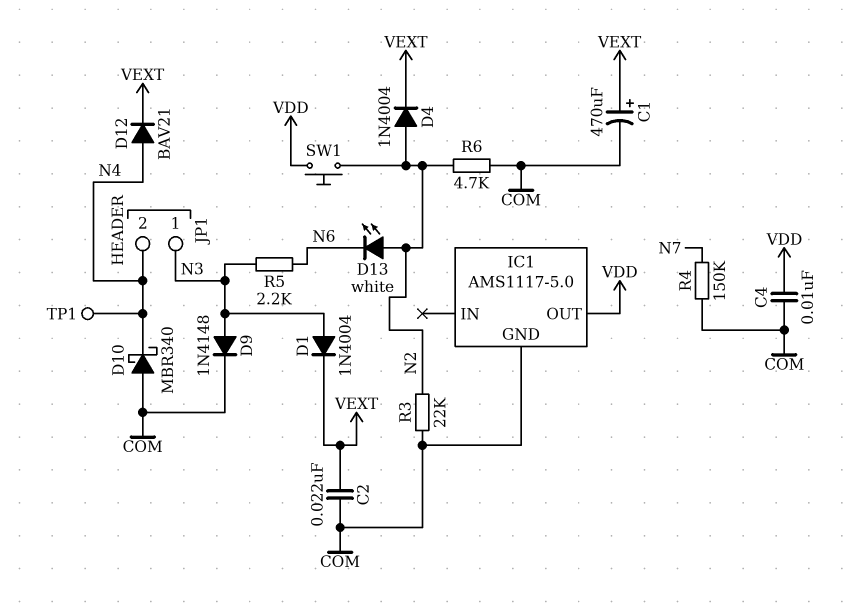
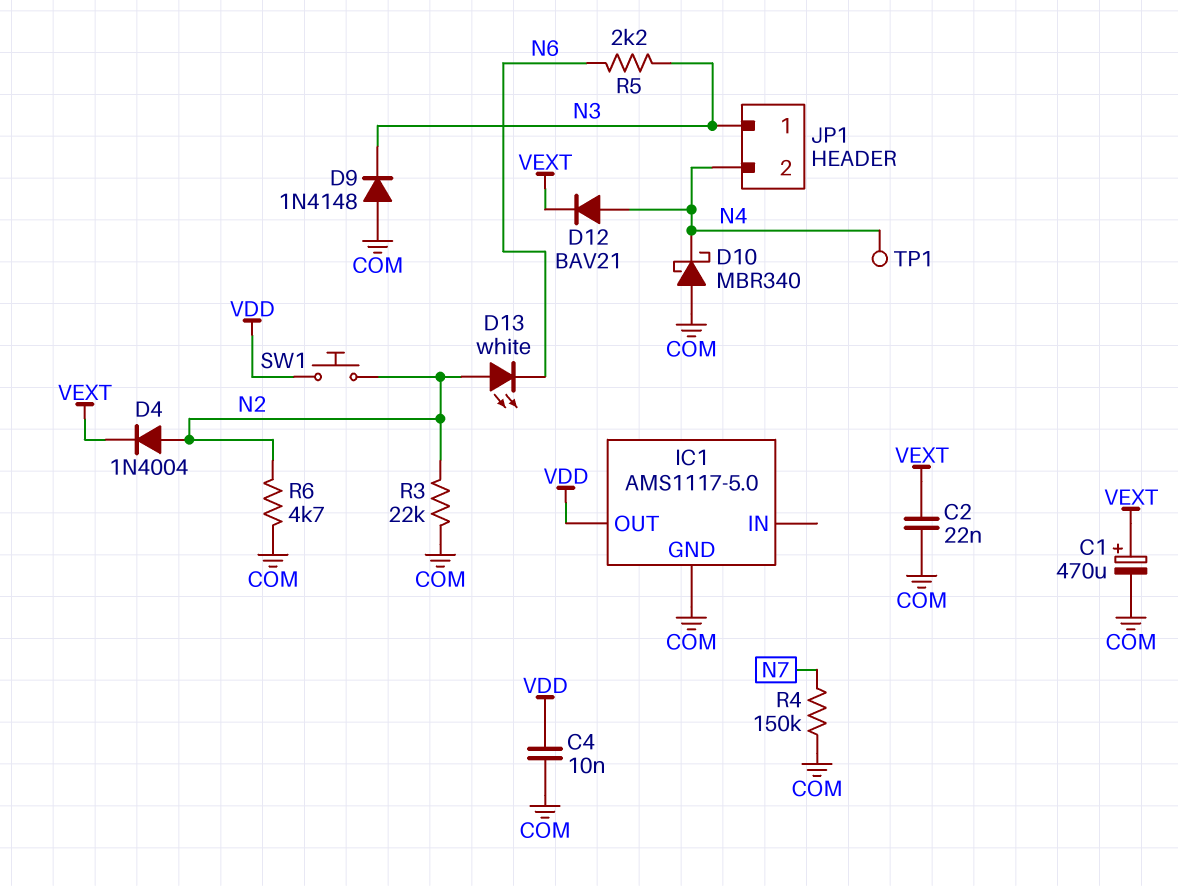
D1: diode 1N4004 (A N3, K VEXT) -> none
D9: diode 1N4148 (A N3, K COM) -> diode 1N4148 (A COM, K N3)

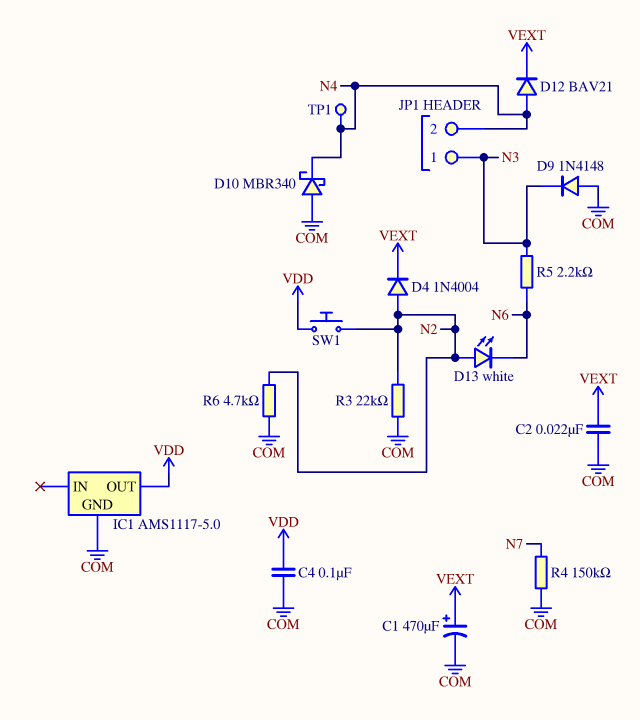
C4: 10nF (COM, VDD) -> 100nF (COM, VDD)

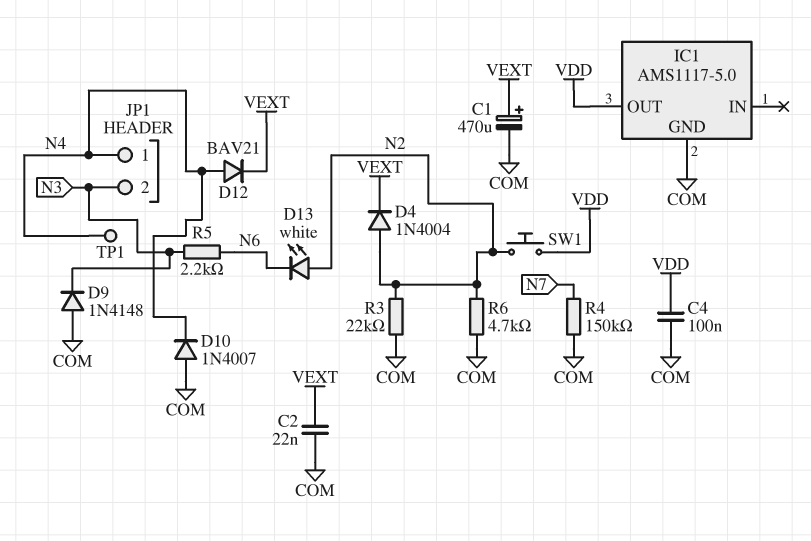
D10: schottky MBR340 (A COM, K N4) -> diode 1N4007 (A COM, K N4)
JP1 pin 1: N3 -> N4
JP1 pin 2: N4 -> N3

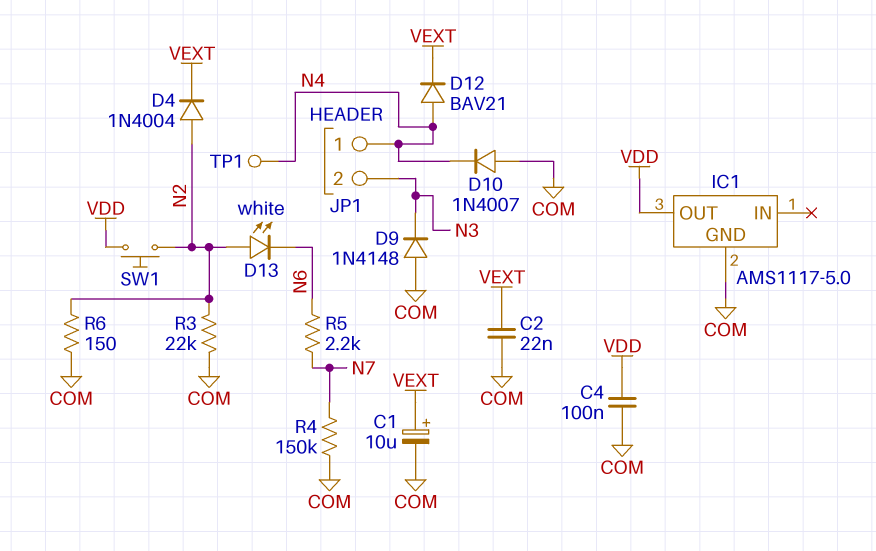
C1: 470uF (plus VEXT, minus COM) -> 10uF (plus VEXT, minus COM)
R5: 2.2k (N3, N6) -> 2.2k (N6, N7)
R6: 4.7k (COM, N2) -> 150 (COM, N2)

